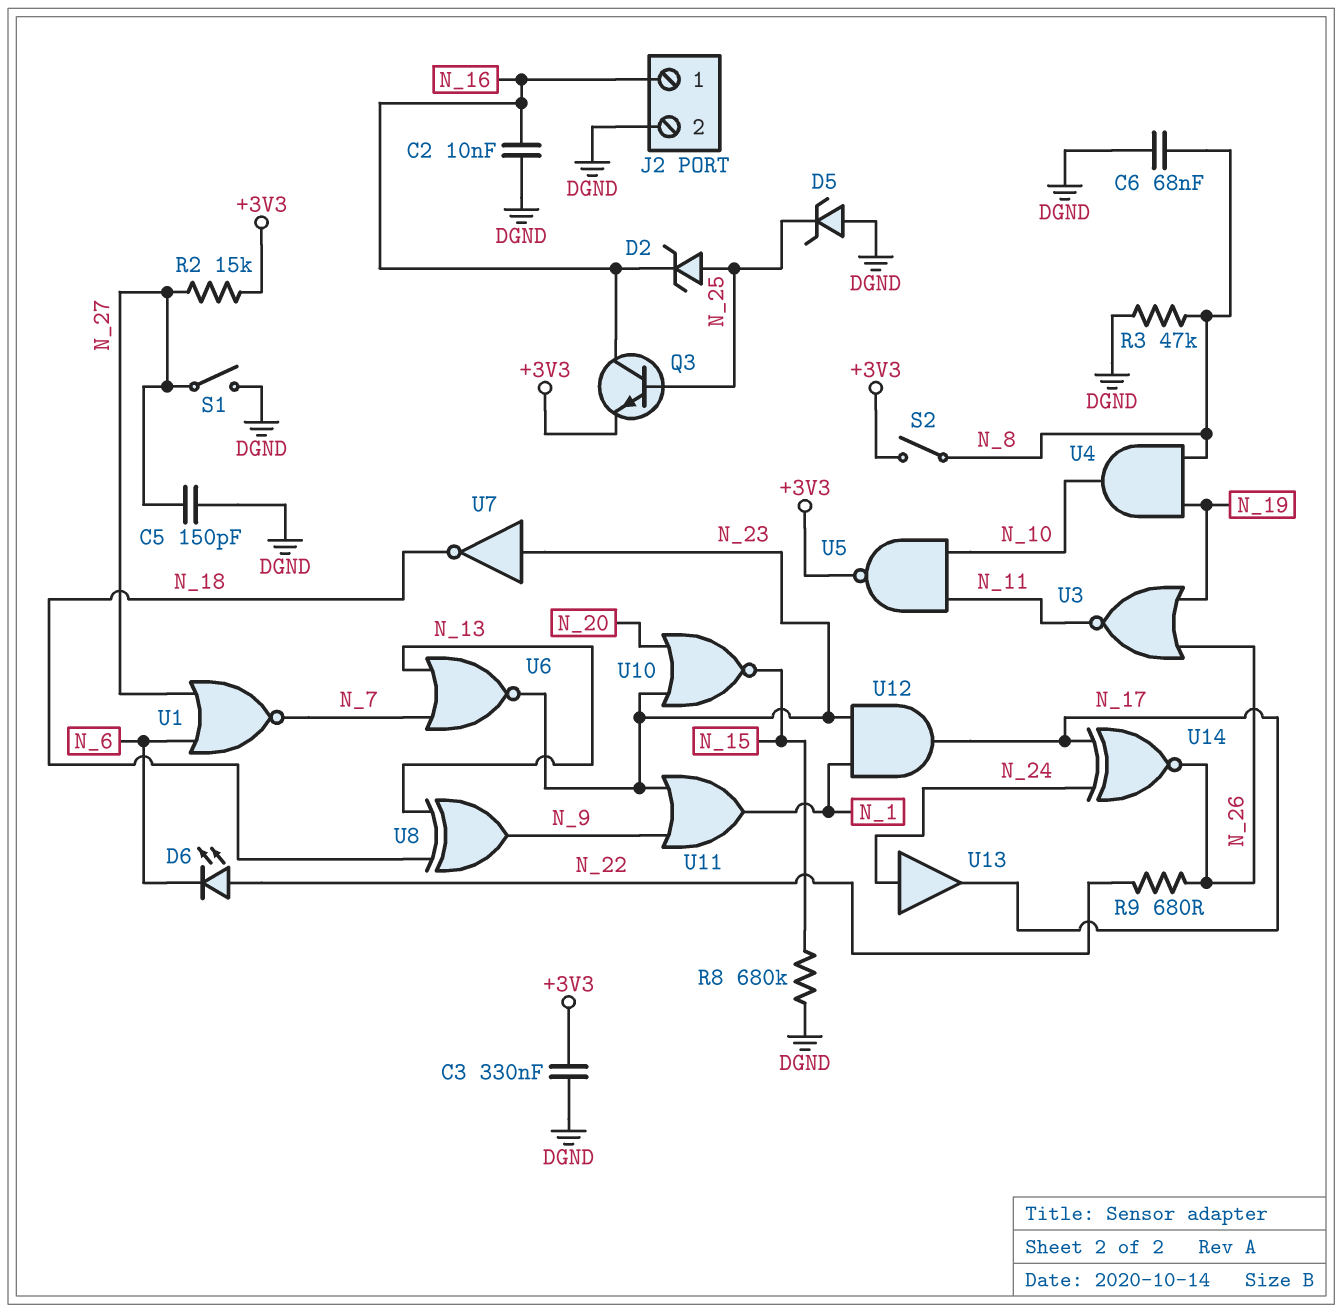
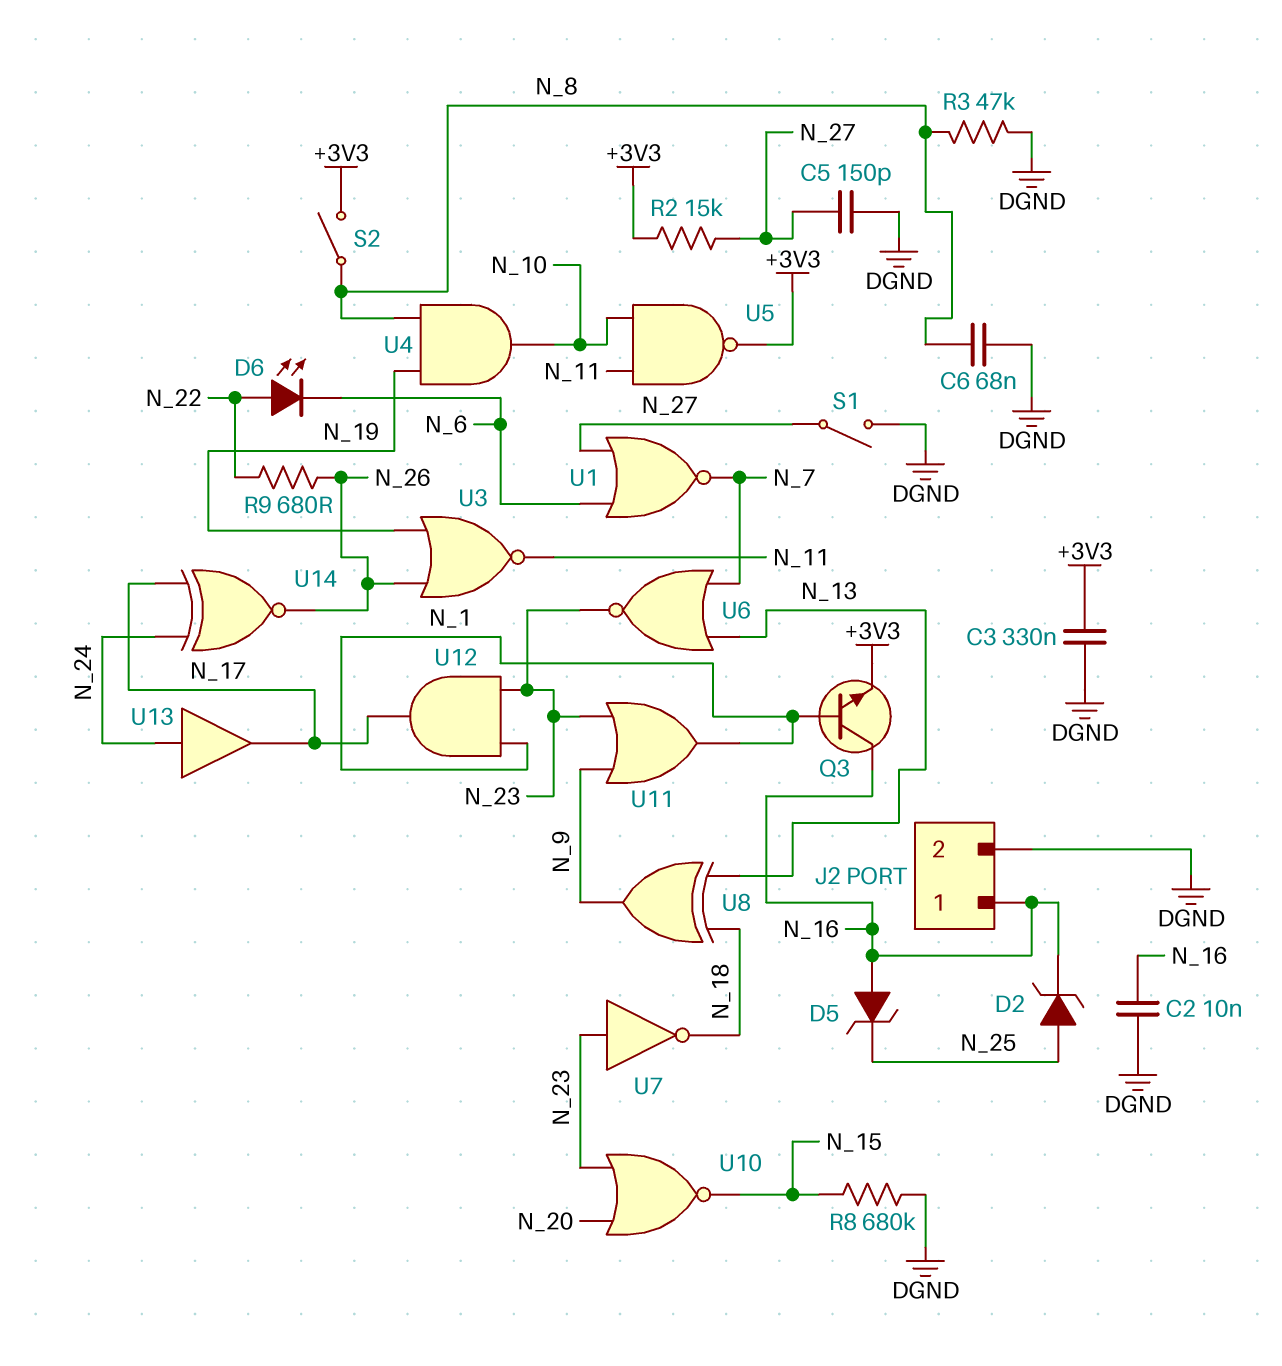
D5: zener (A DGND, K N_25) -> zener (A N_16, K N_25)
Q3: NPN (B N_25, C N_16, E +3V3) -> NPN (B N_1, C N_16, E +3V3)

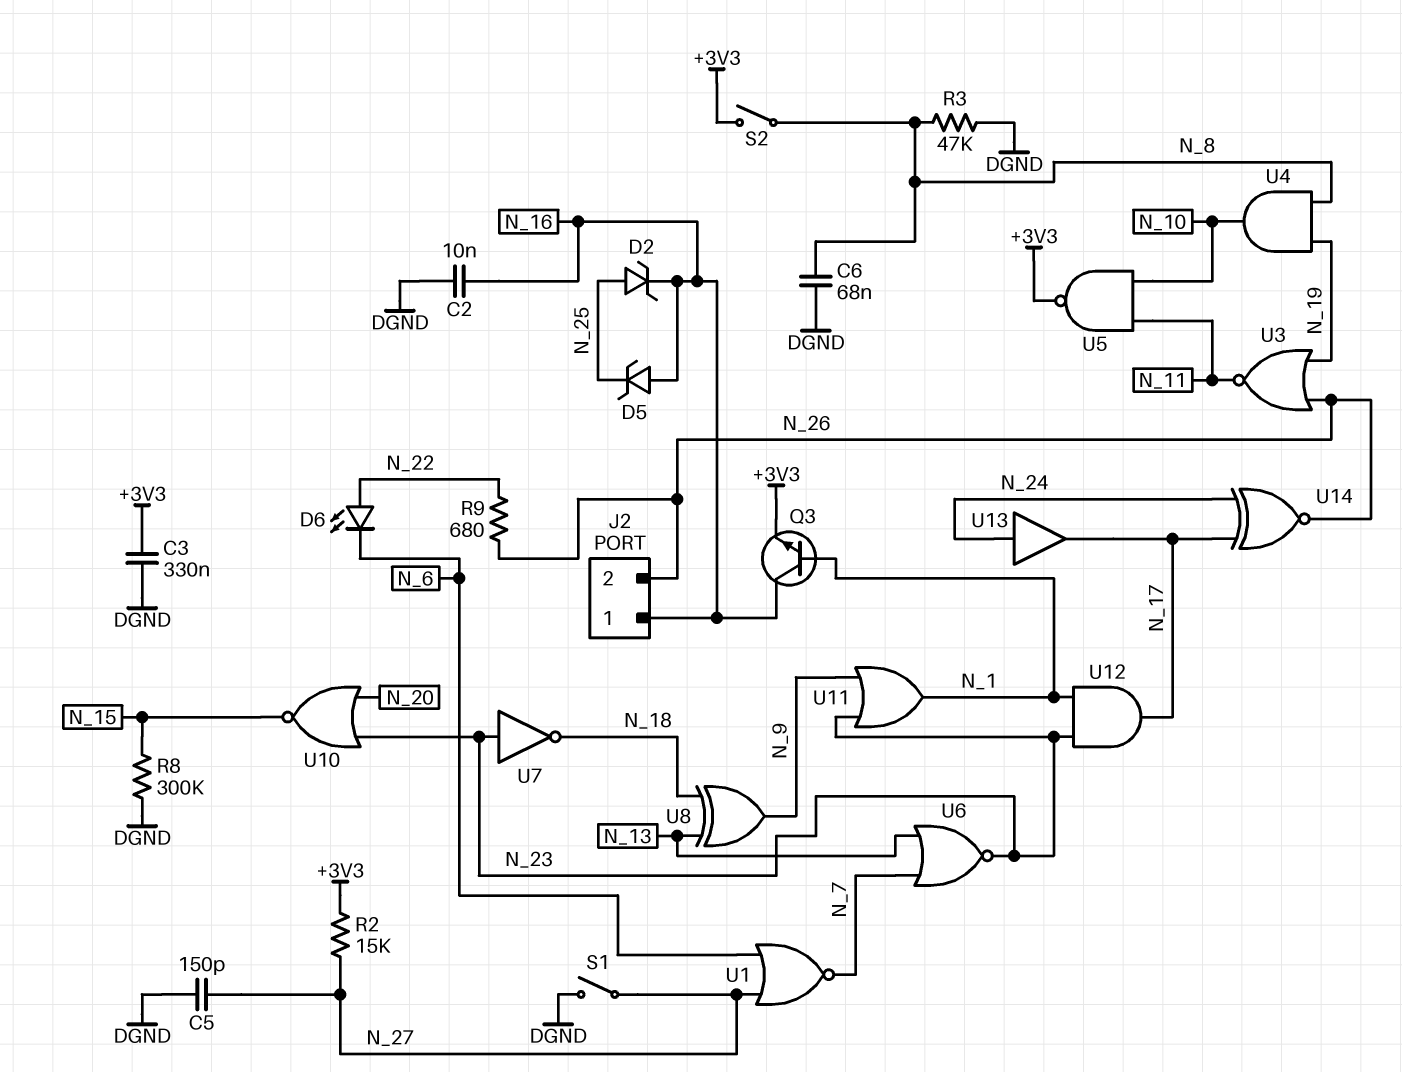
J2 pin 2: DGND -> N_26
R8: 680k (DGND, N_15) -> 300k (DGND, N_15)

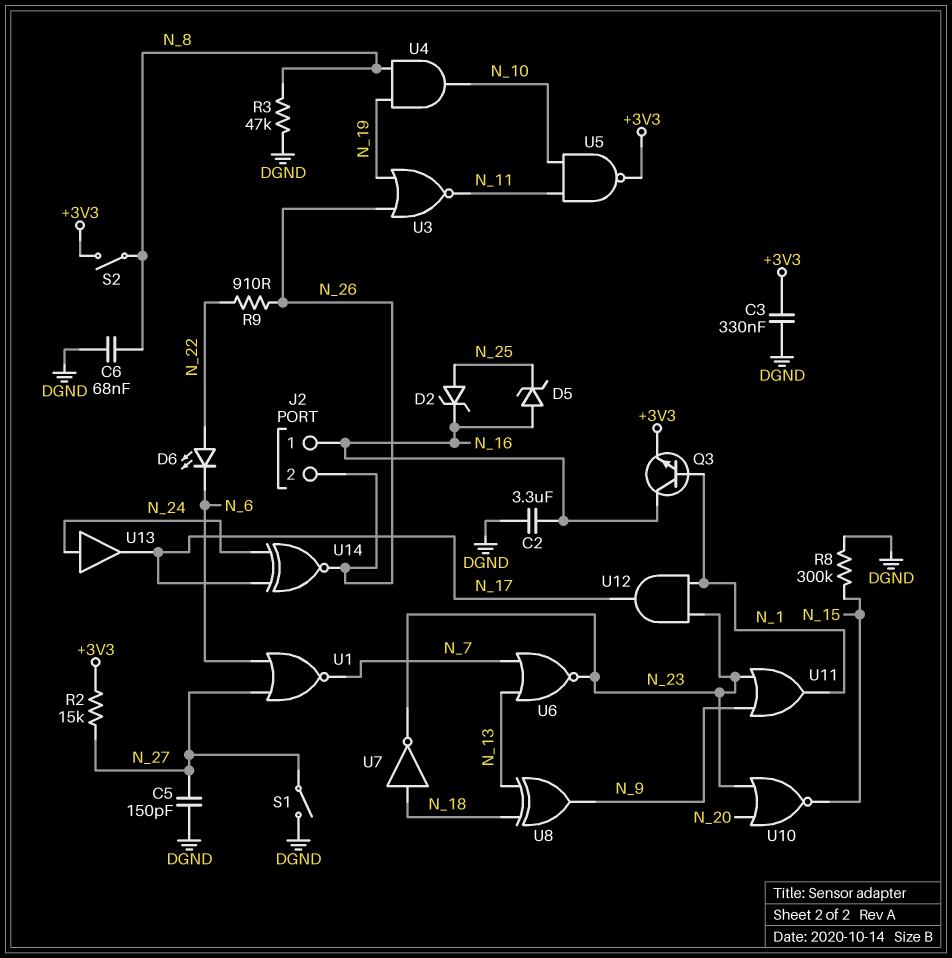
C2: 10nF (DGND, N_16) -> 3.3uF (DGND, N_16)
R9: 680 (N_22, N_26) -> 910 (N_22, N_26)
U7: NOT (in N_23, out N_18) -> NOT (in N_18, out N_23)

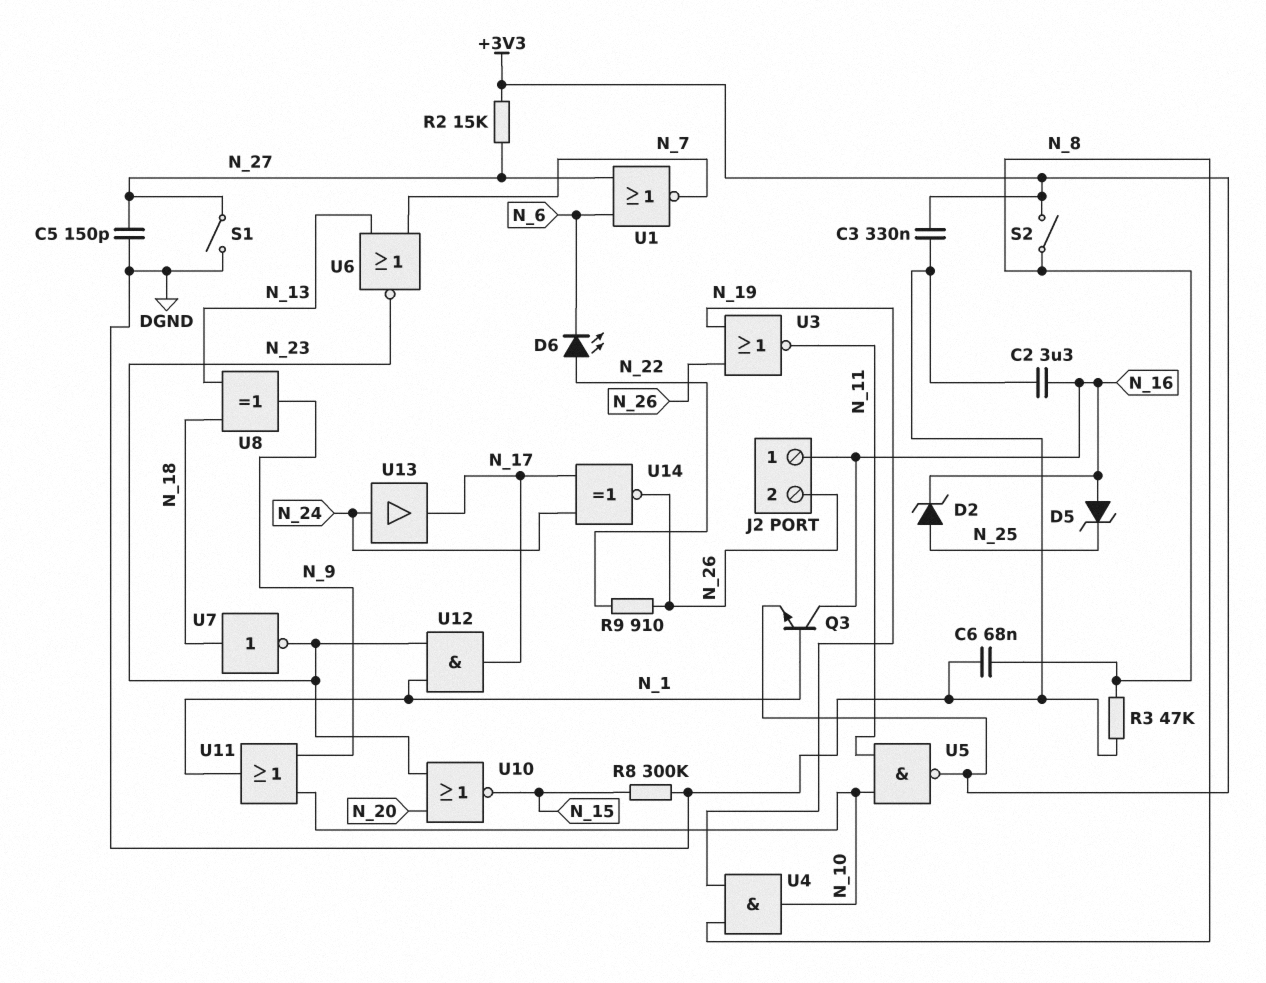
U11: OR (in N_9, in N_23, out N_1) -> OR (in N_9, in N_10, out N_1)

